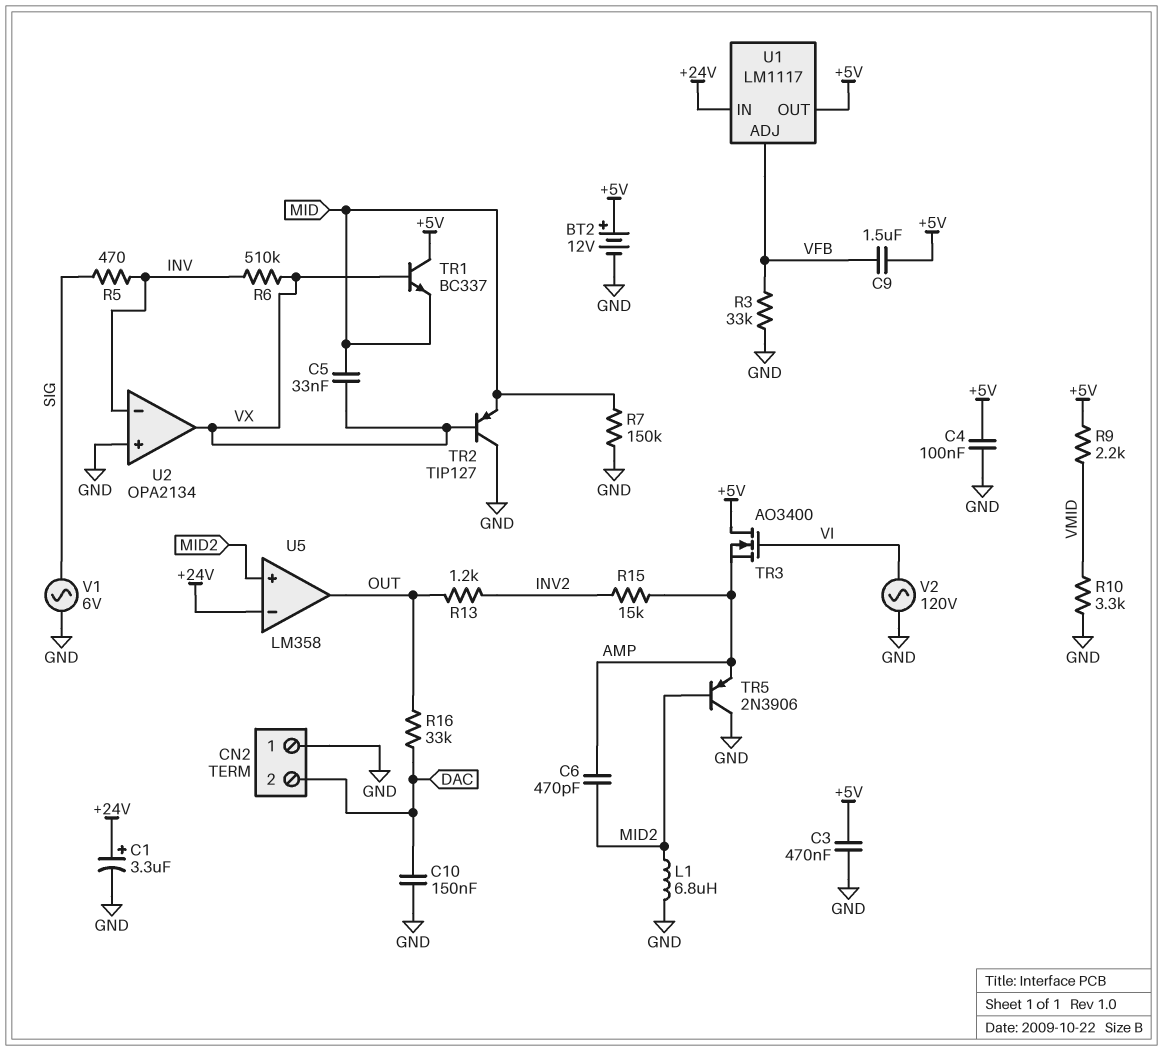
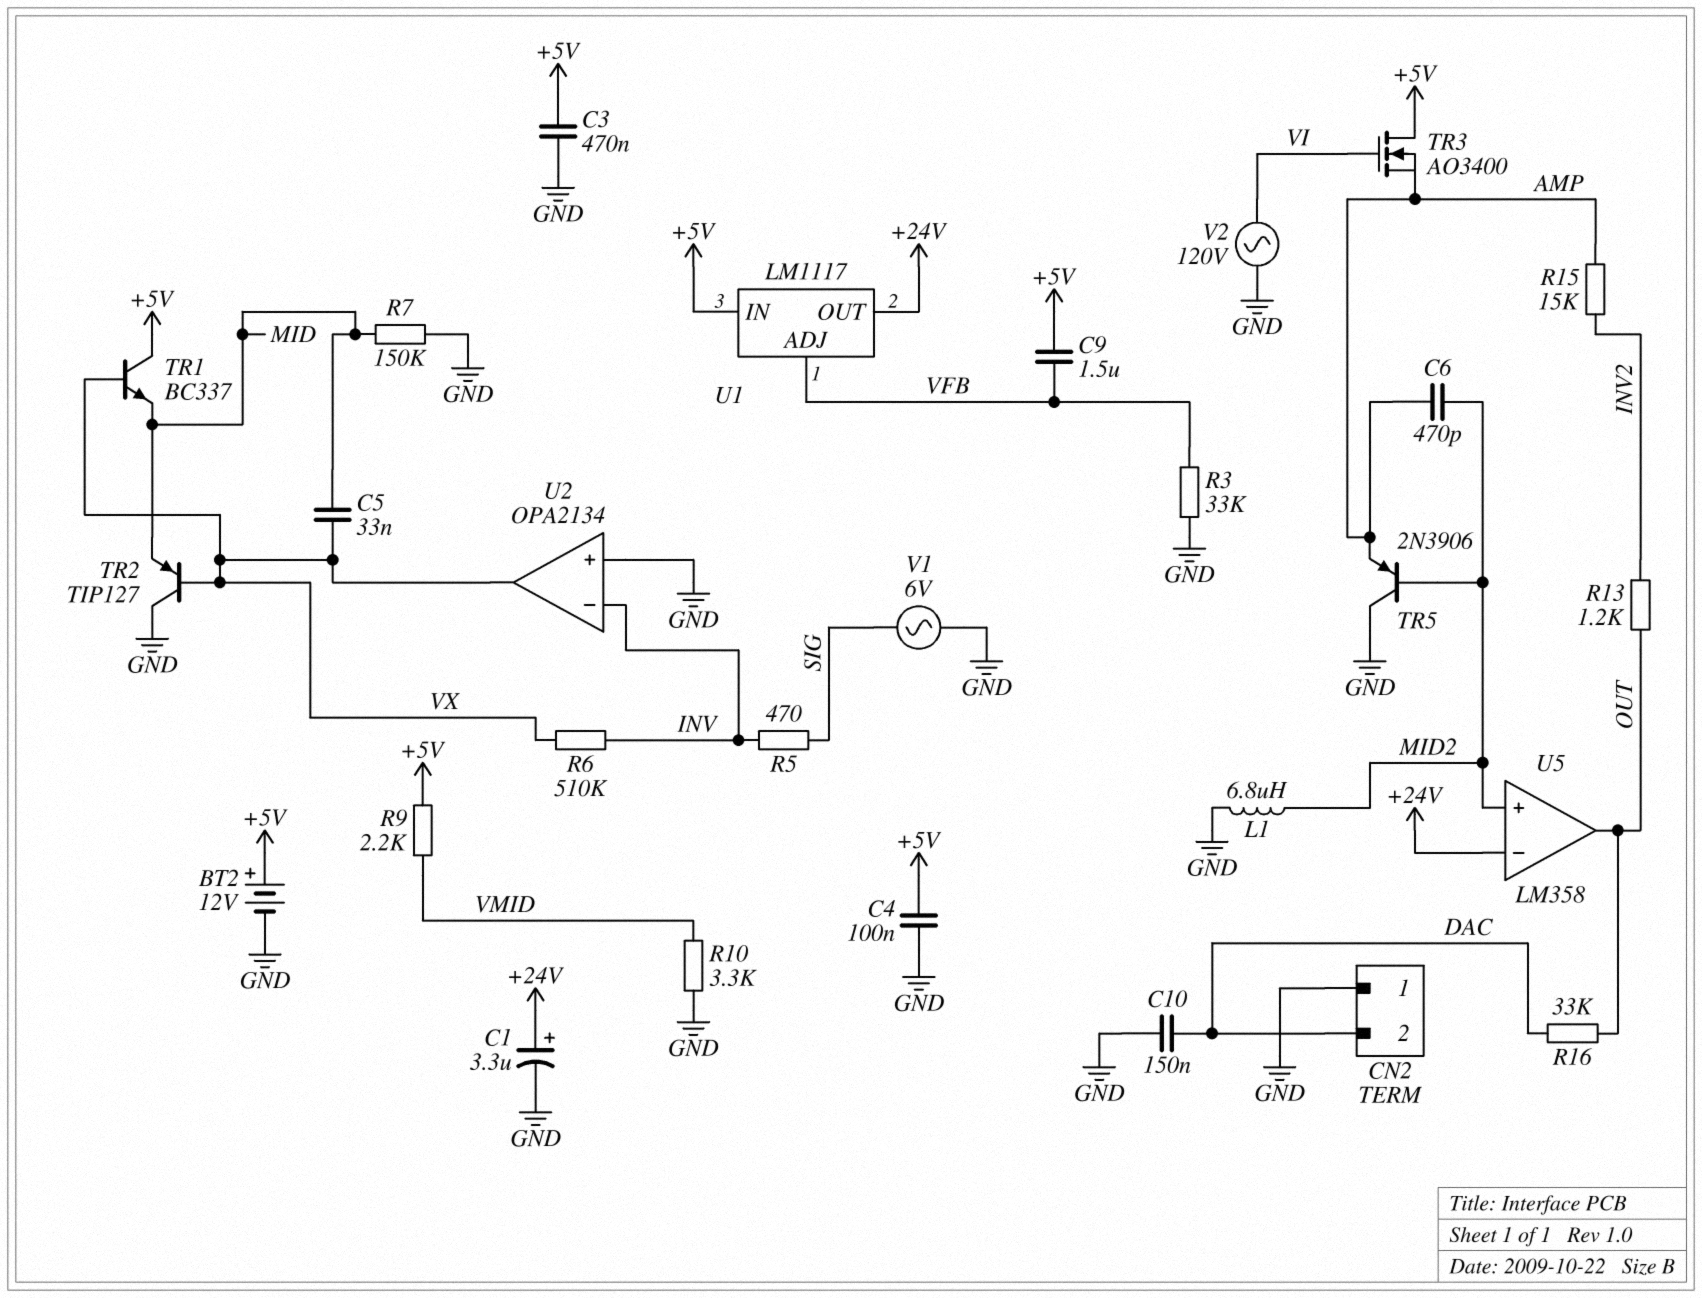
U1 pin IN: +24V -> +5V
U1 pin OUT: +5V -> +24V

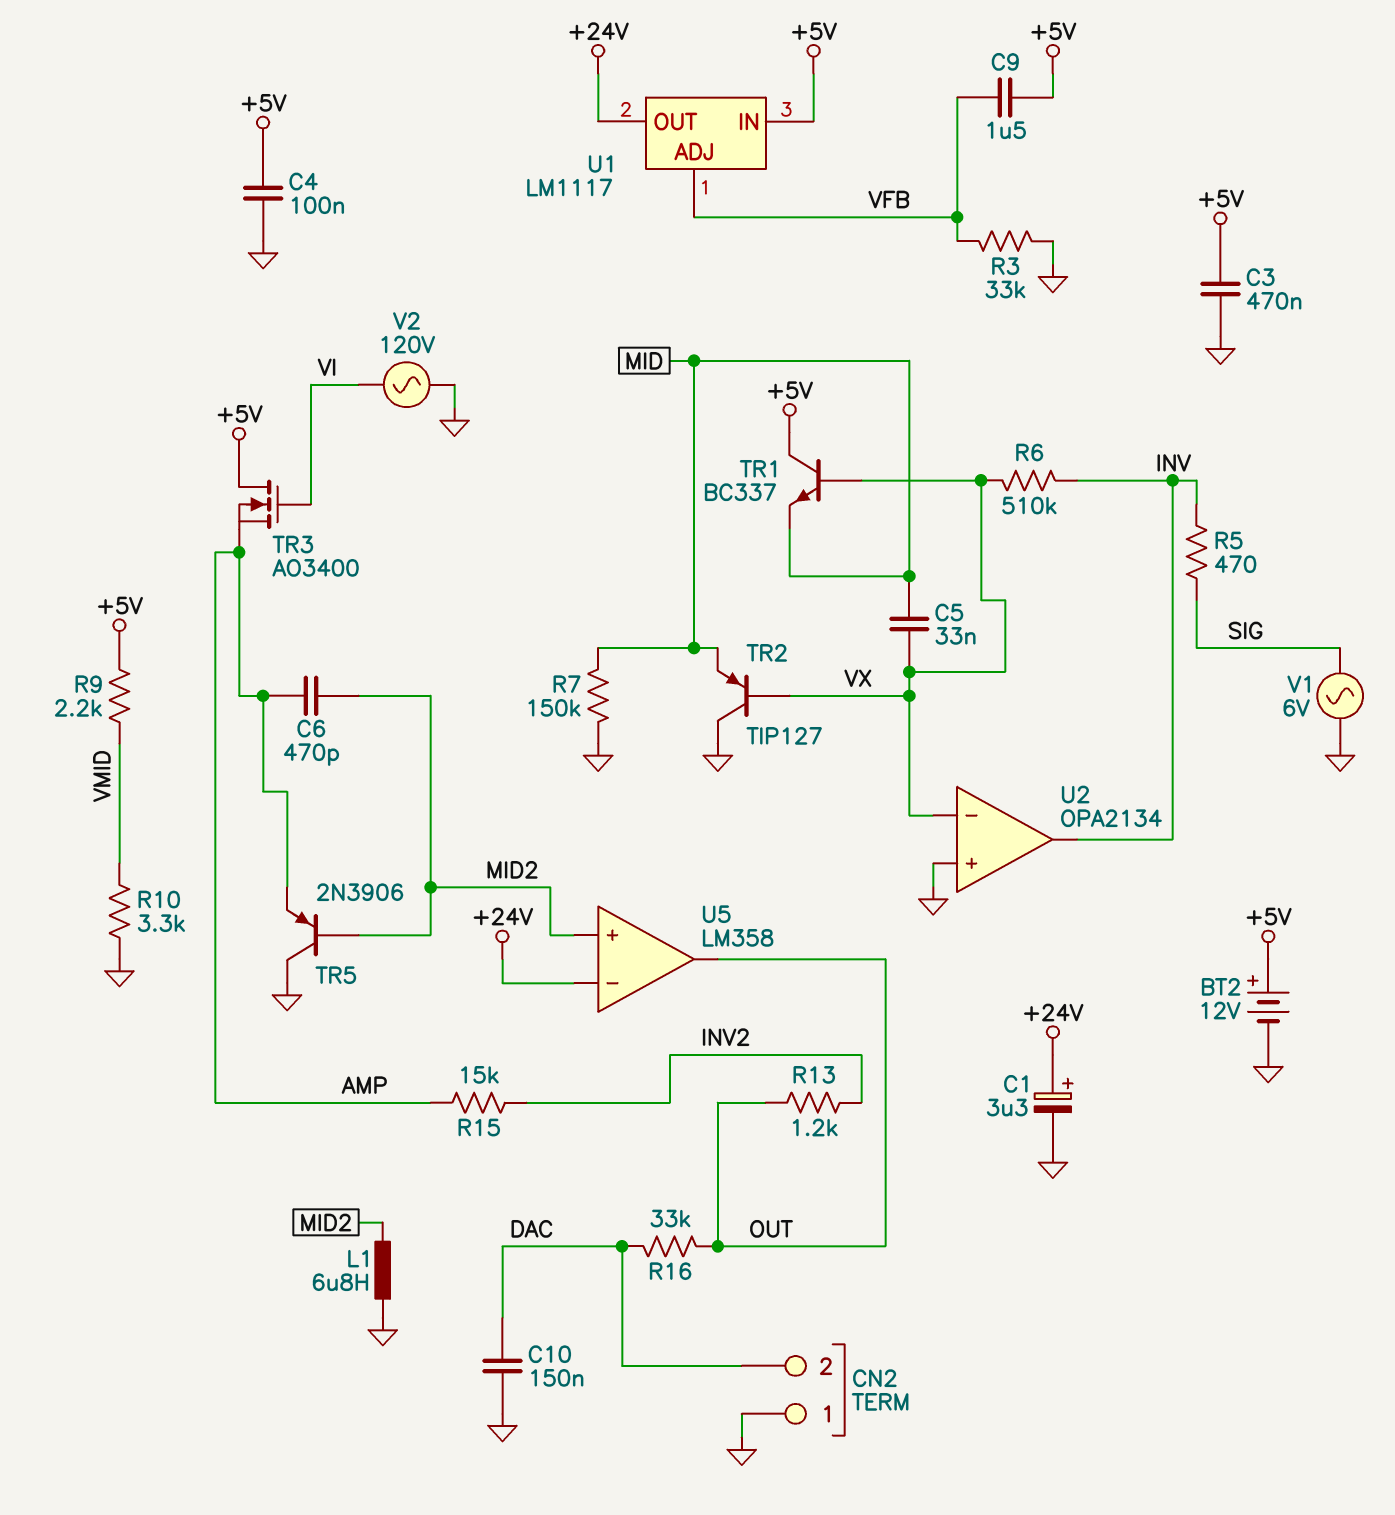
U2 pin in-: INV -> VX
U2 pin out: VX -> INV

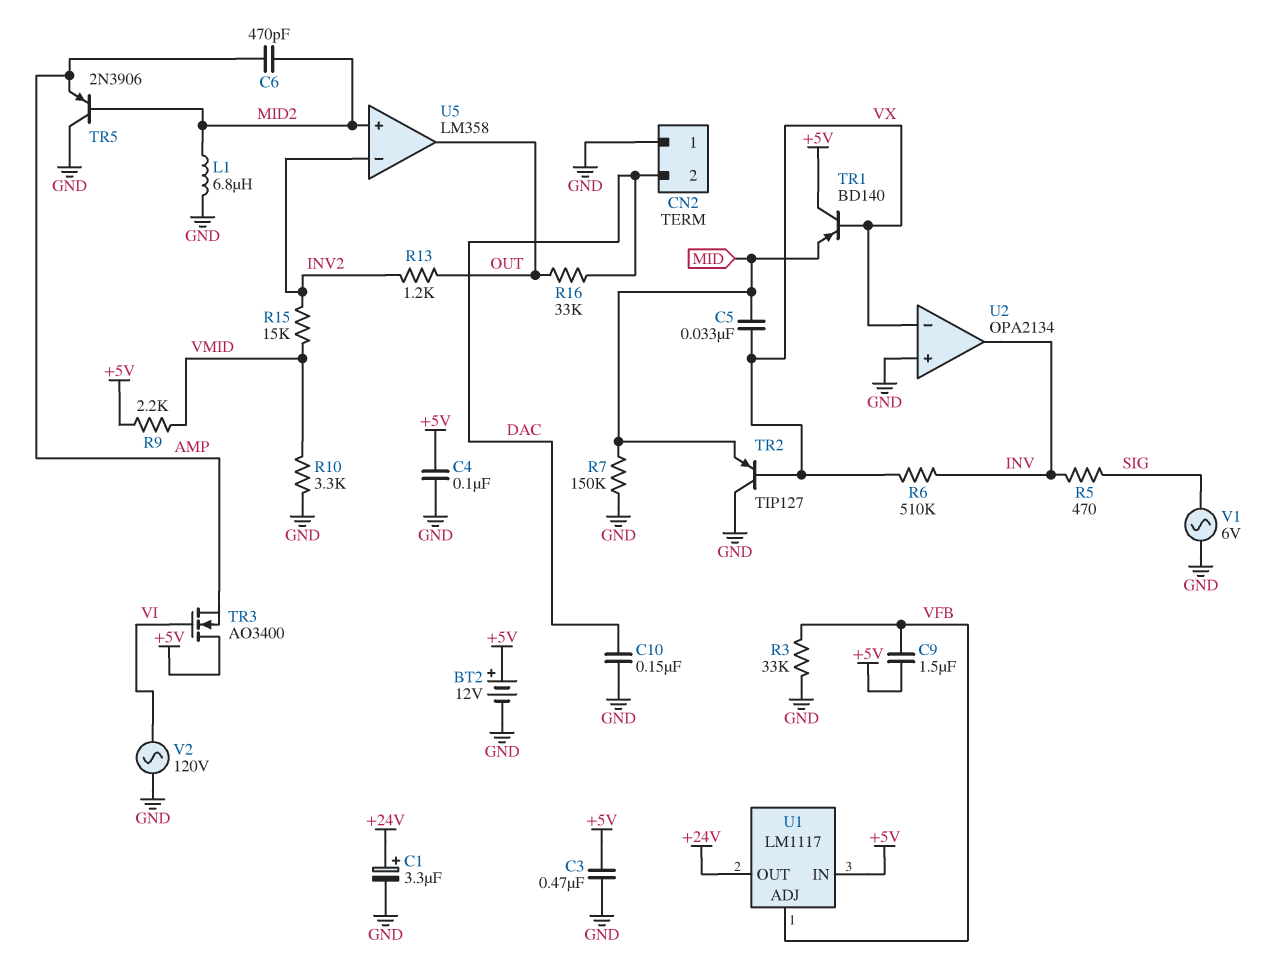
R15: 15k (AMP, INV2) -> 15k (INV2, VMID)
TR1: NPN BC337 (B VX, C +5V, E MID) -> PNP BD140 (B VX, C +5V, E MID)
U5 pin in-: +24V -> INV2

